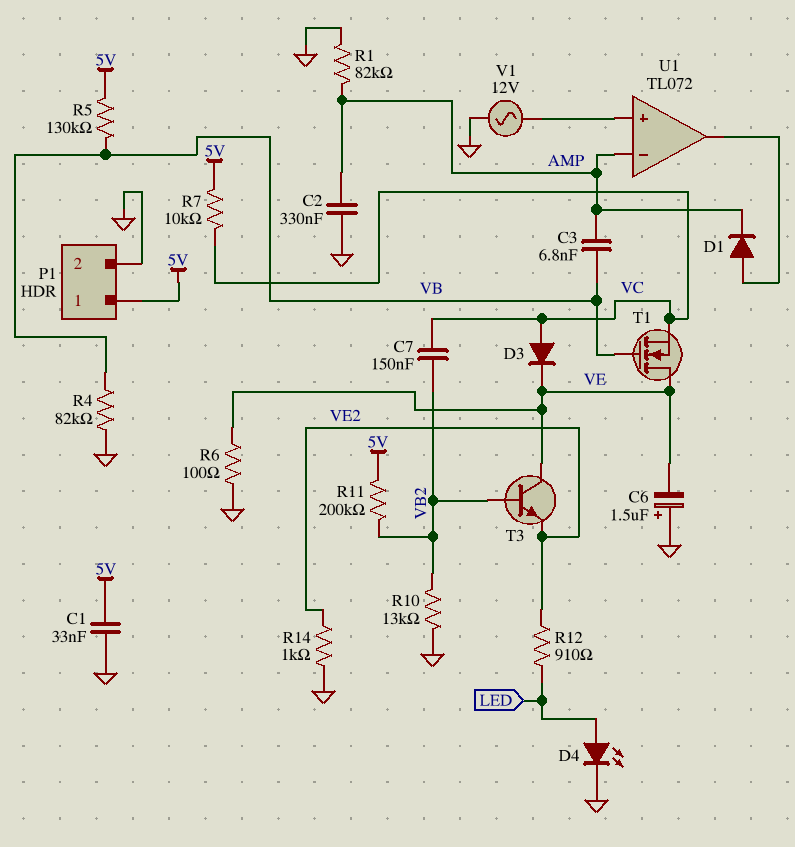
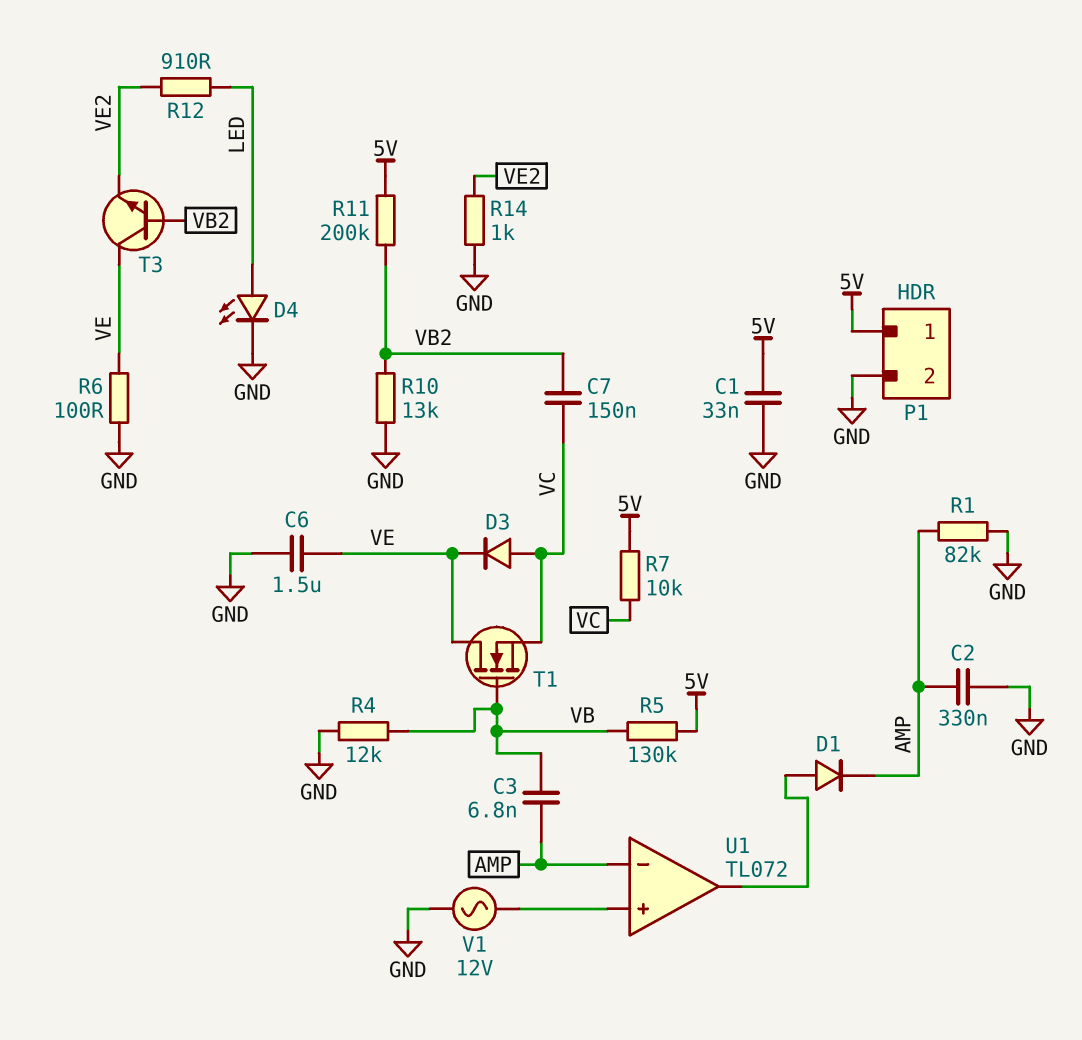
C6: 1.5uF (plus GND, minus VE) -> 1.5uF (GND, VE)
R4: 82k (GND, VB) -> 12k (GND, VB)

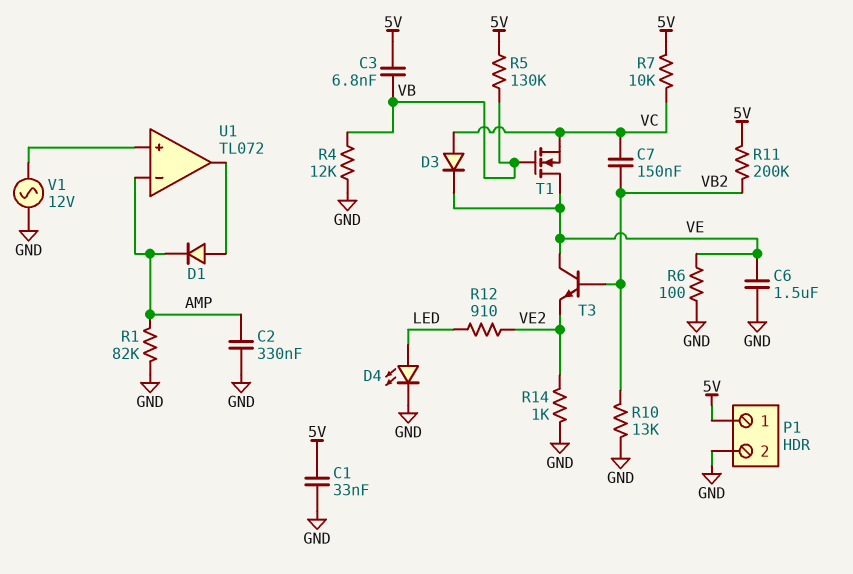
C3: 6.8nF (AMP, VB) -> 6.8nF (5V, VB)

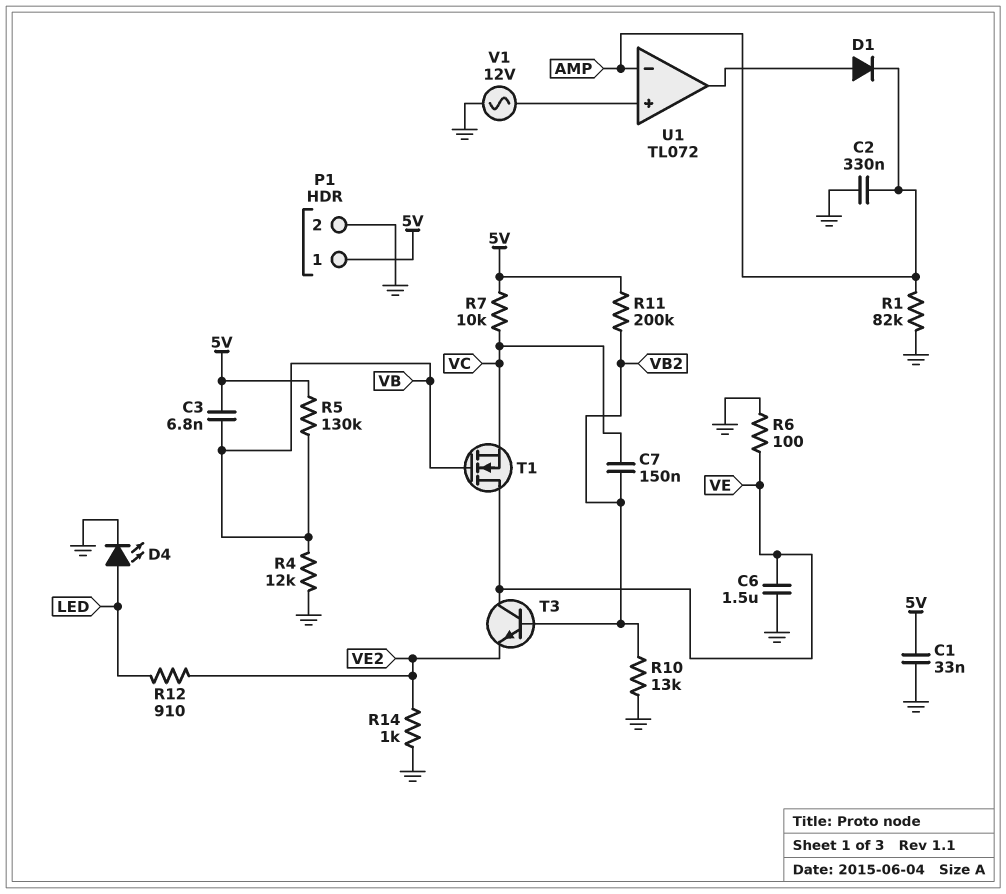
D3: diode (A VC, K VE) -> none

